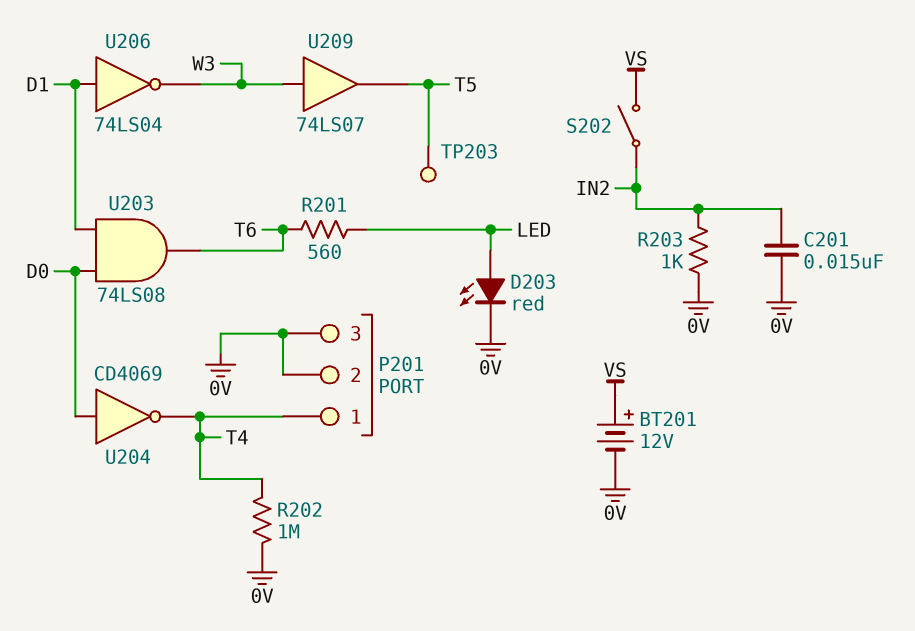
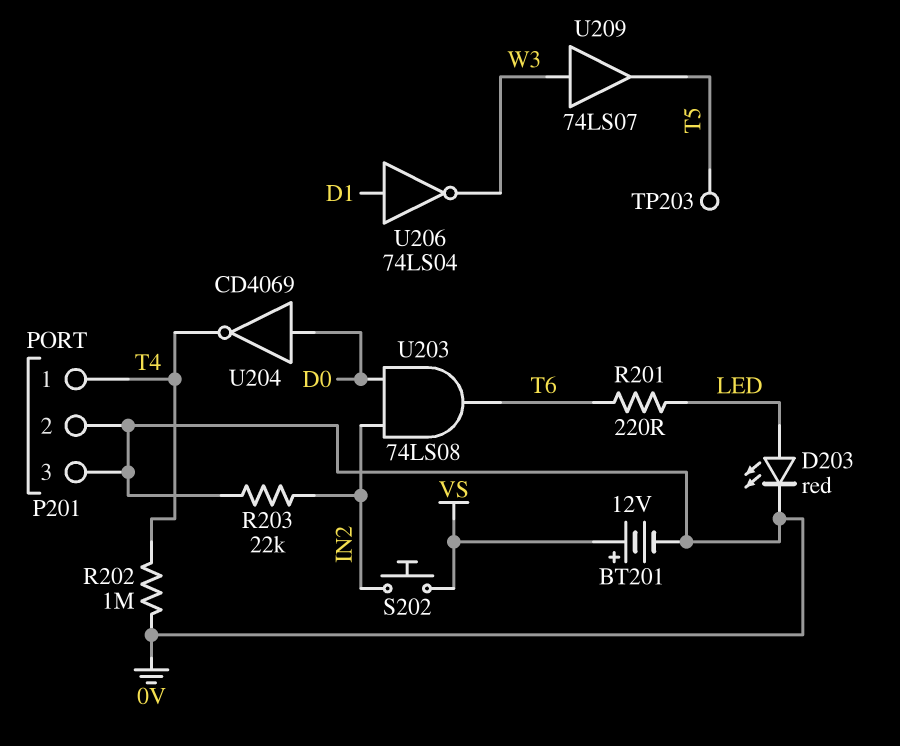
C201: 15nF (0V, IN2) -> none
R201: 560 (LED, T6) -> 220 (LED, T6)
R203: 1k (0V, IN2) -> 22k (0V, IN2)
S202: switch (IN2, VS) -> button (IN2, VS)
U203: AND 74LS08 (in D0, in D1, out T6) -> AND 74LS08 (in D0, in IN2, out T6)

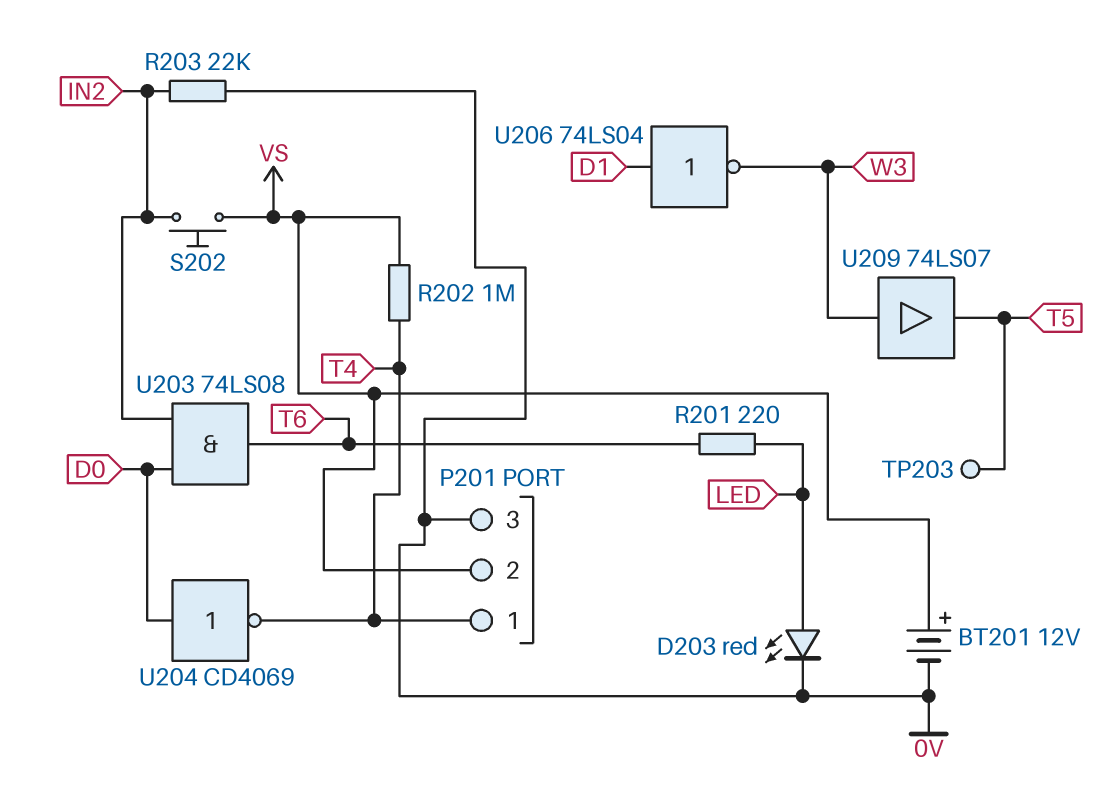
P201 pin 2: 0V -> VS
R202: 1M (0V, T4) -> 1M (T4, VS)

